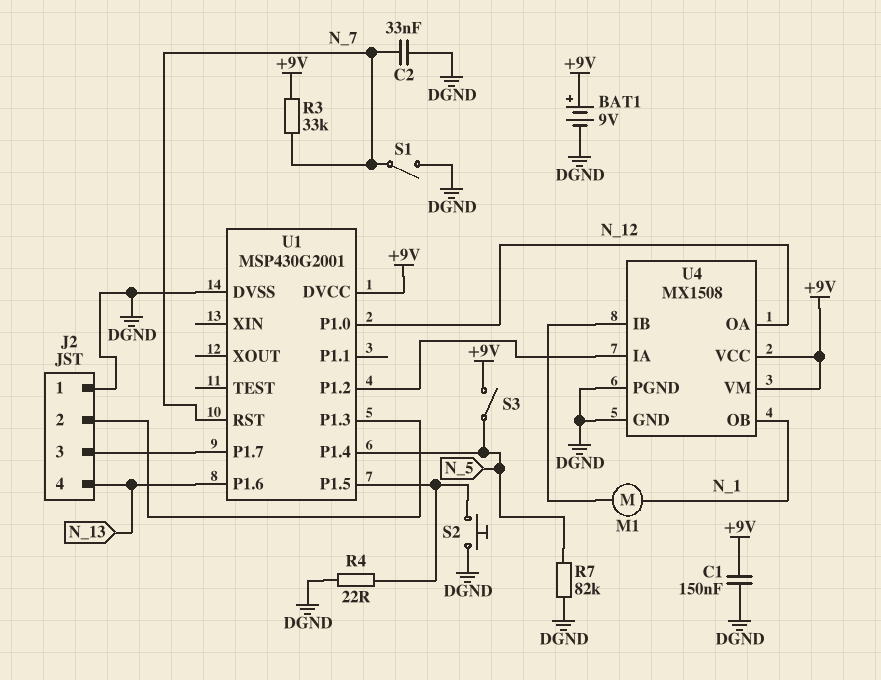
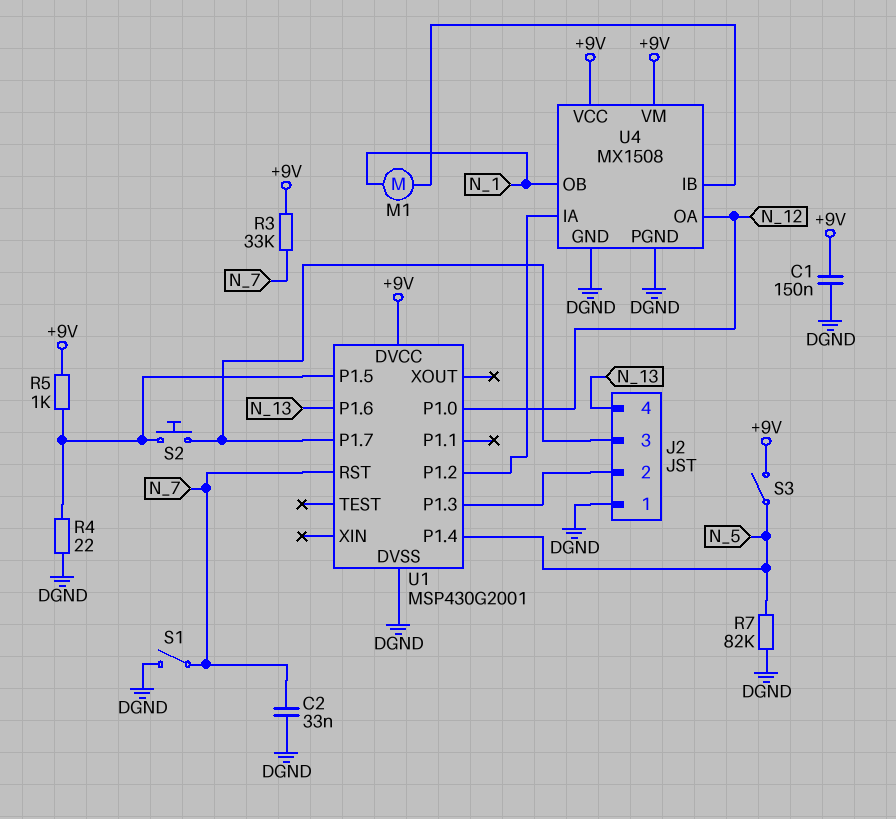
BAT1: 9V (plus +9V, minus DGND) -> none
R5: none -> 1k (+9V, U1/P1.5)
S2: button (DGND, U1/P1.5) -> button (J2/3, U1/P1.5)

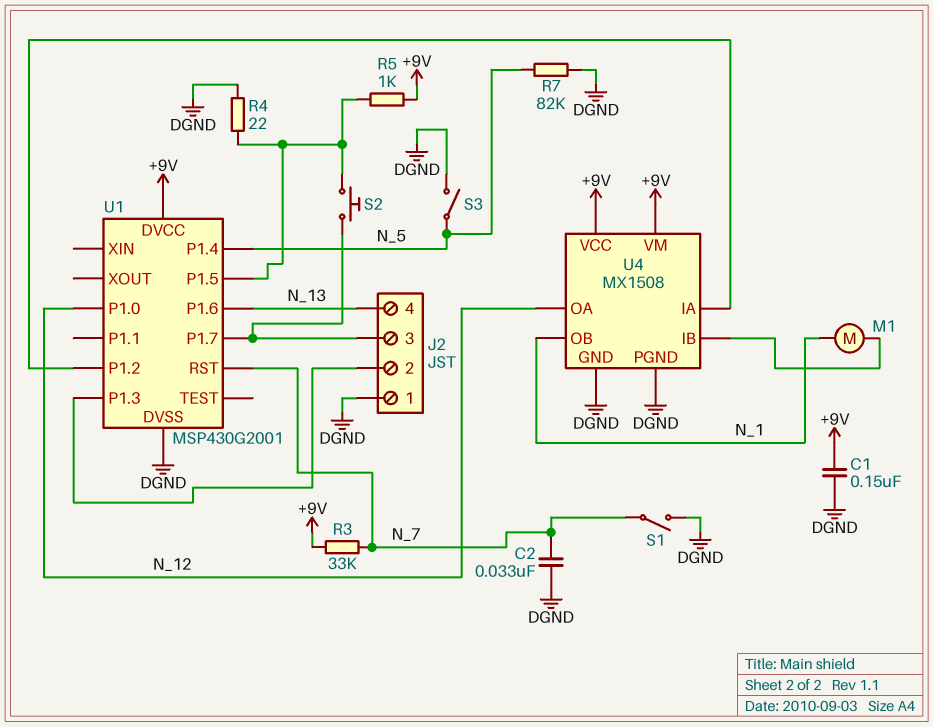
S3: switch (+9V, N_5) -> switch (DGND, N_5)

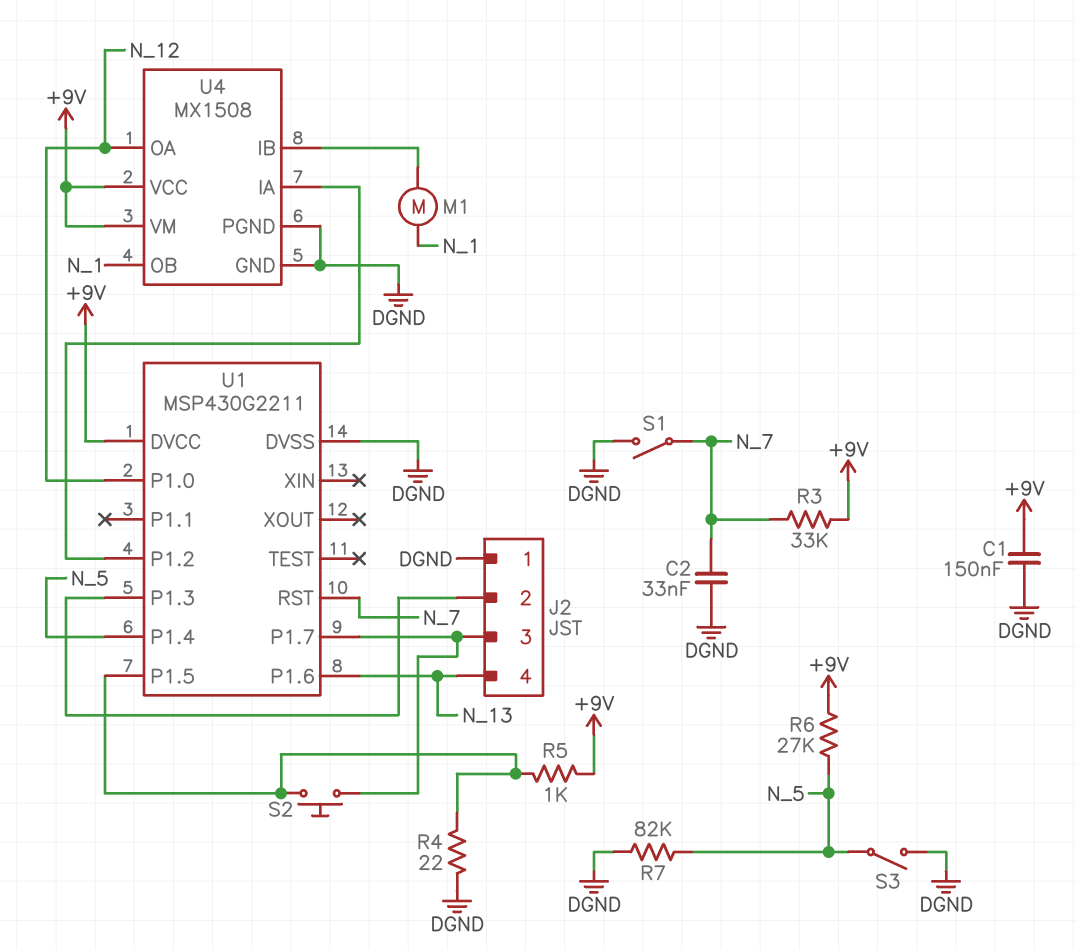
R6: none -> 27k (+9V, N_5)
U1: MSP430G2001 -> MSP430G2211

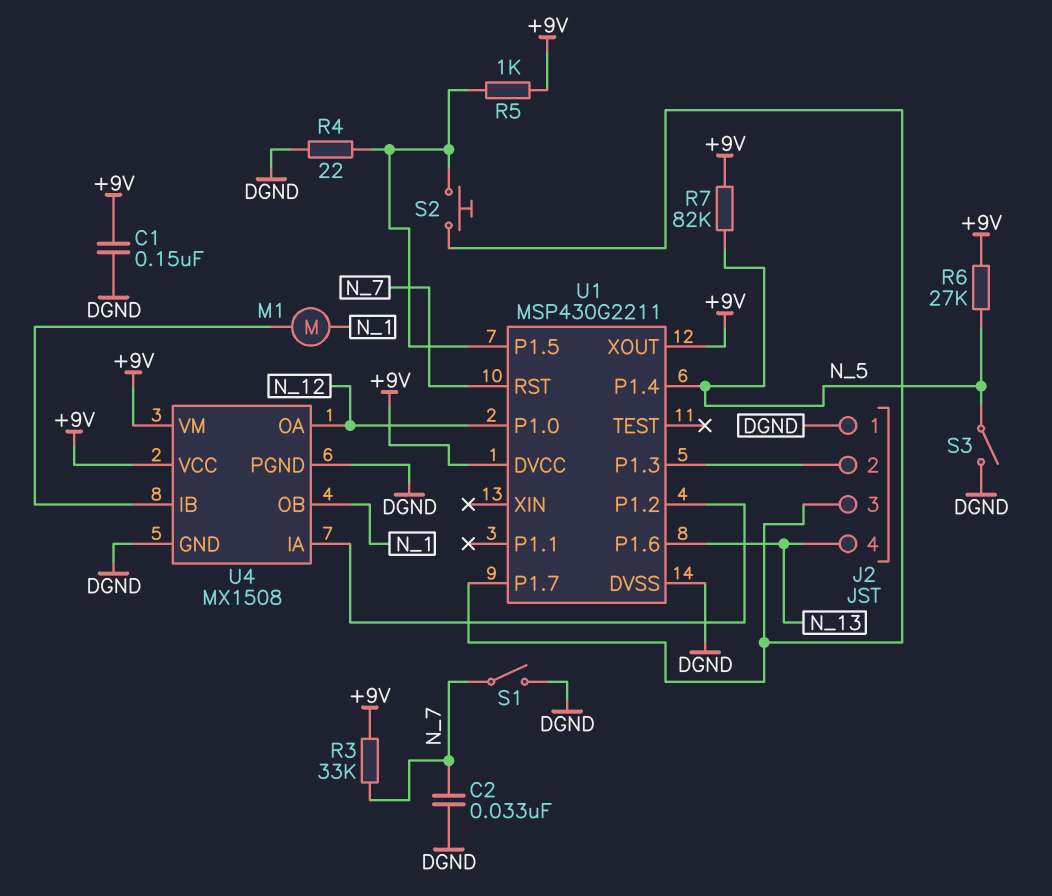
R7: 82k (DGND, N_5) -> 82k (+9V, N_5)
U1 pin XOUT: none -> +9V

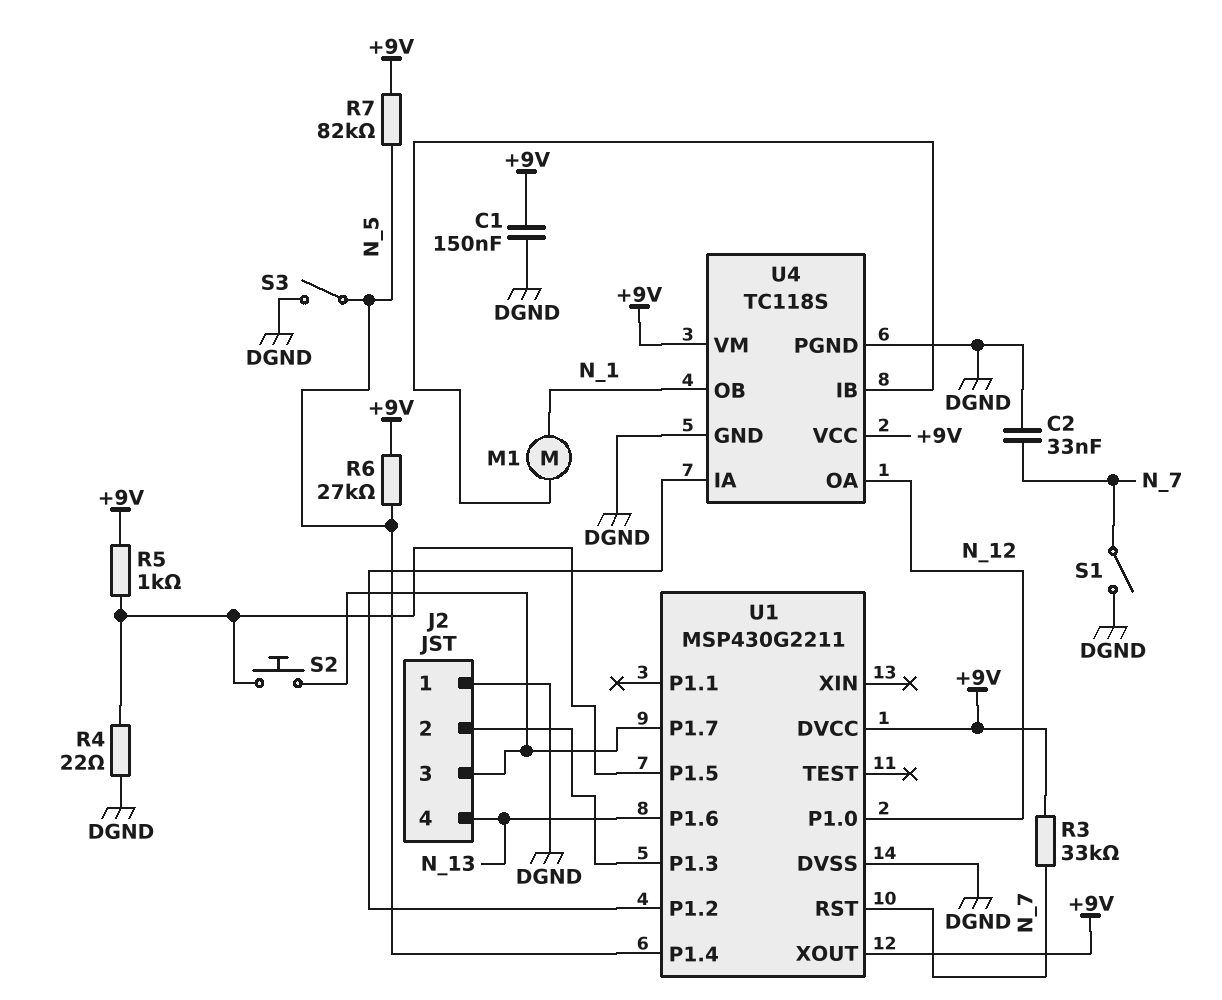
U4: MX1508 -> TC118S

